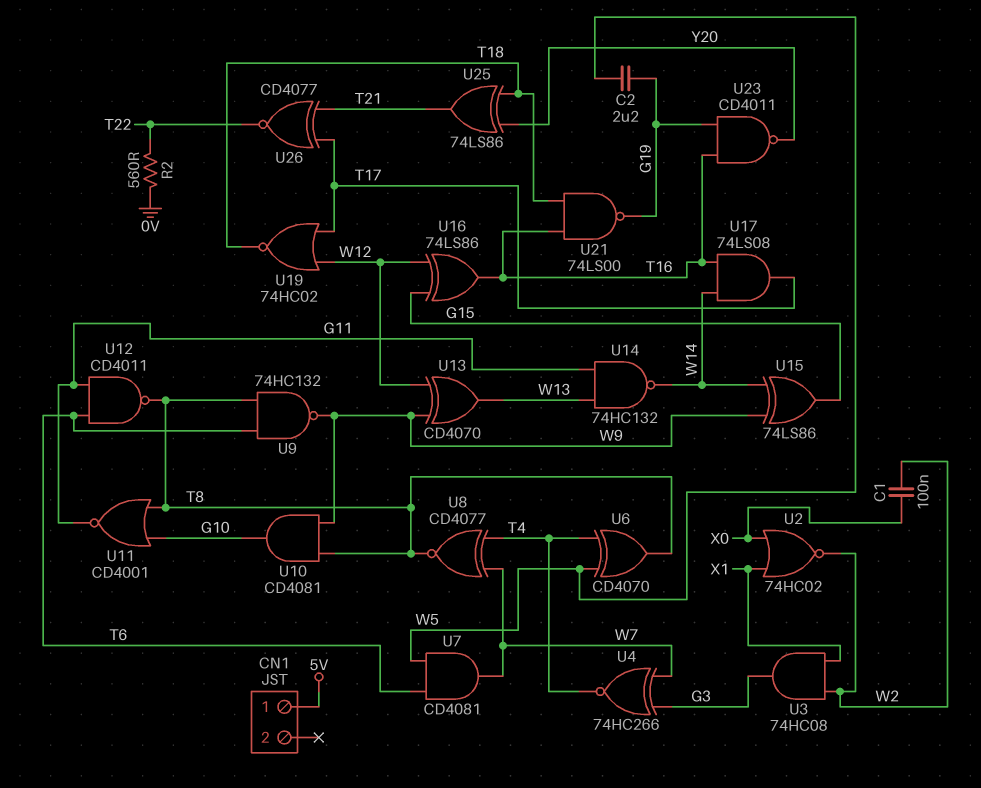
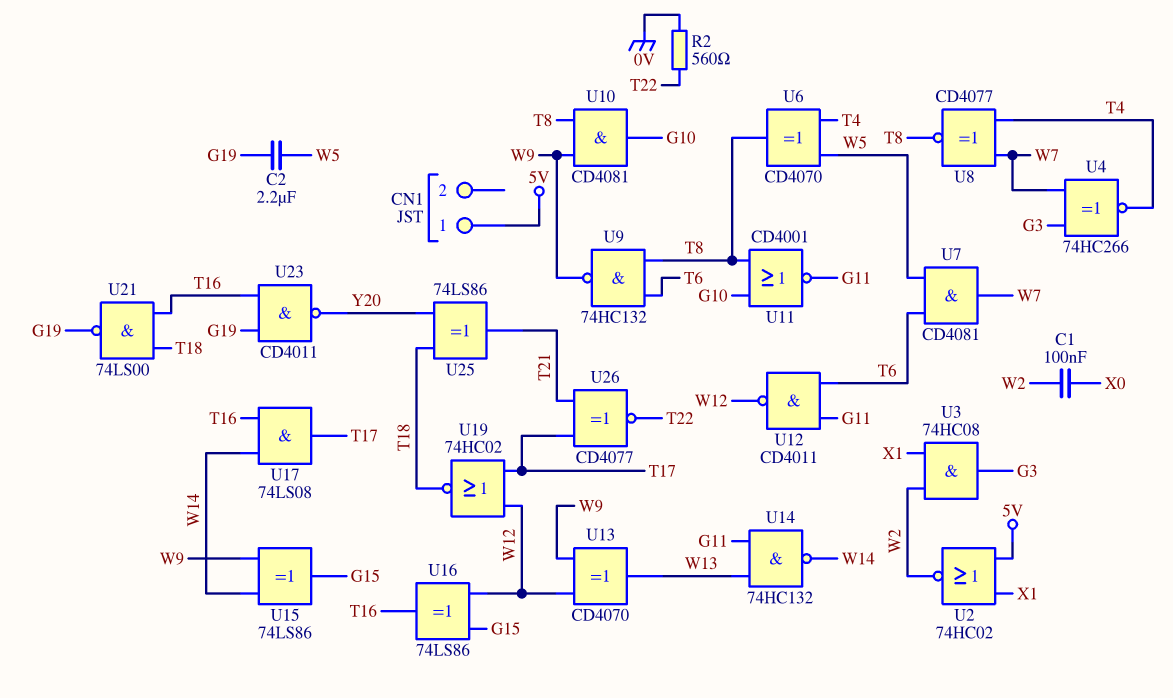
U2: NOR 74HC02 (in X0, in X1, out W2) -> NOR 74HC02 (in 5V, in X1, out W2)
U12: NAND CD4011 (in G11, in T6, out T8) -> NAND CD4011 (in G11, in T6, out W12)

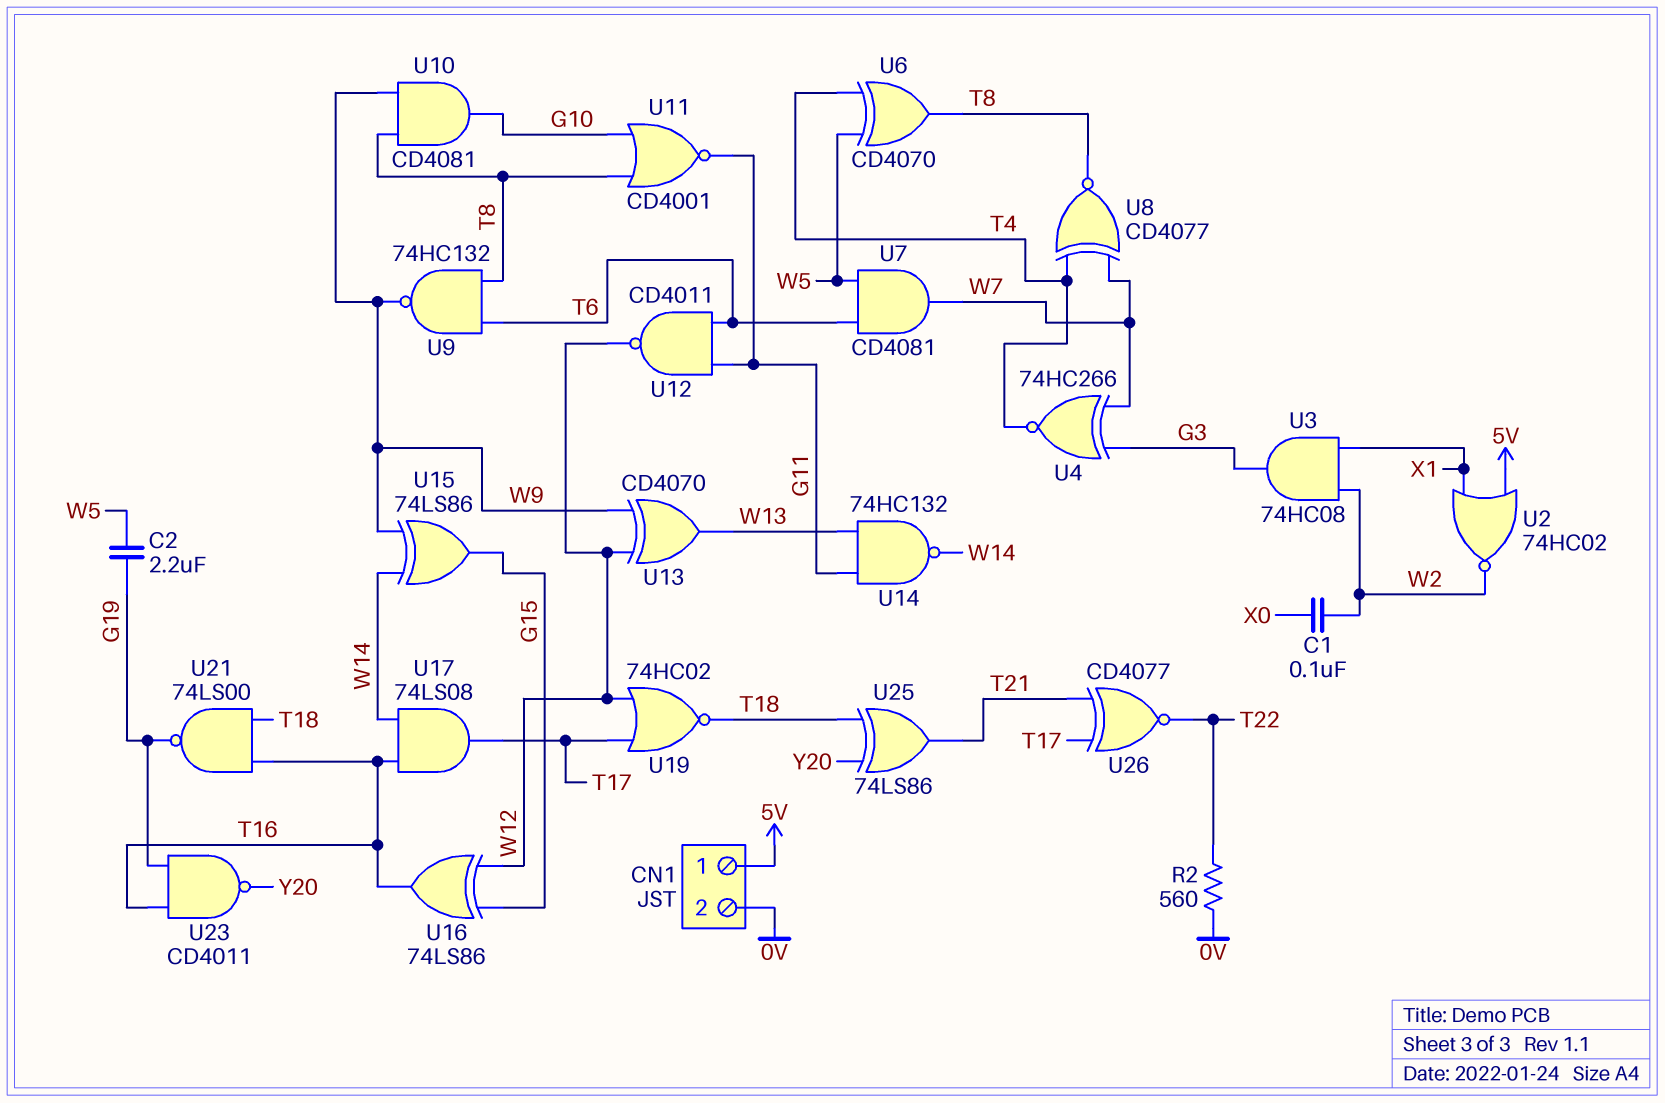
CN1 pin 2: none -> 0V

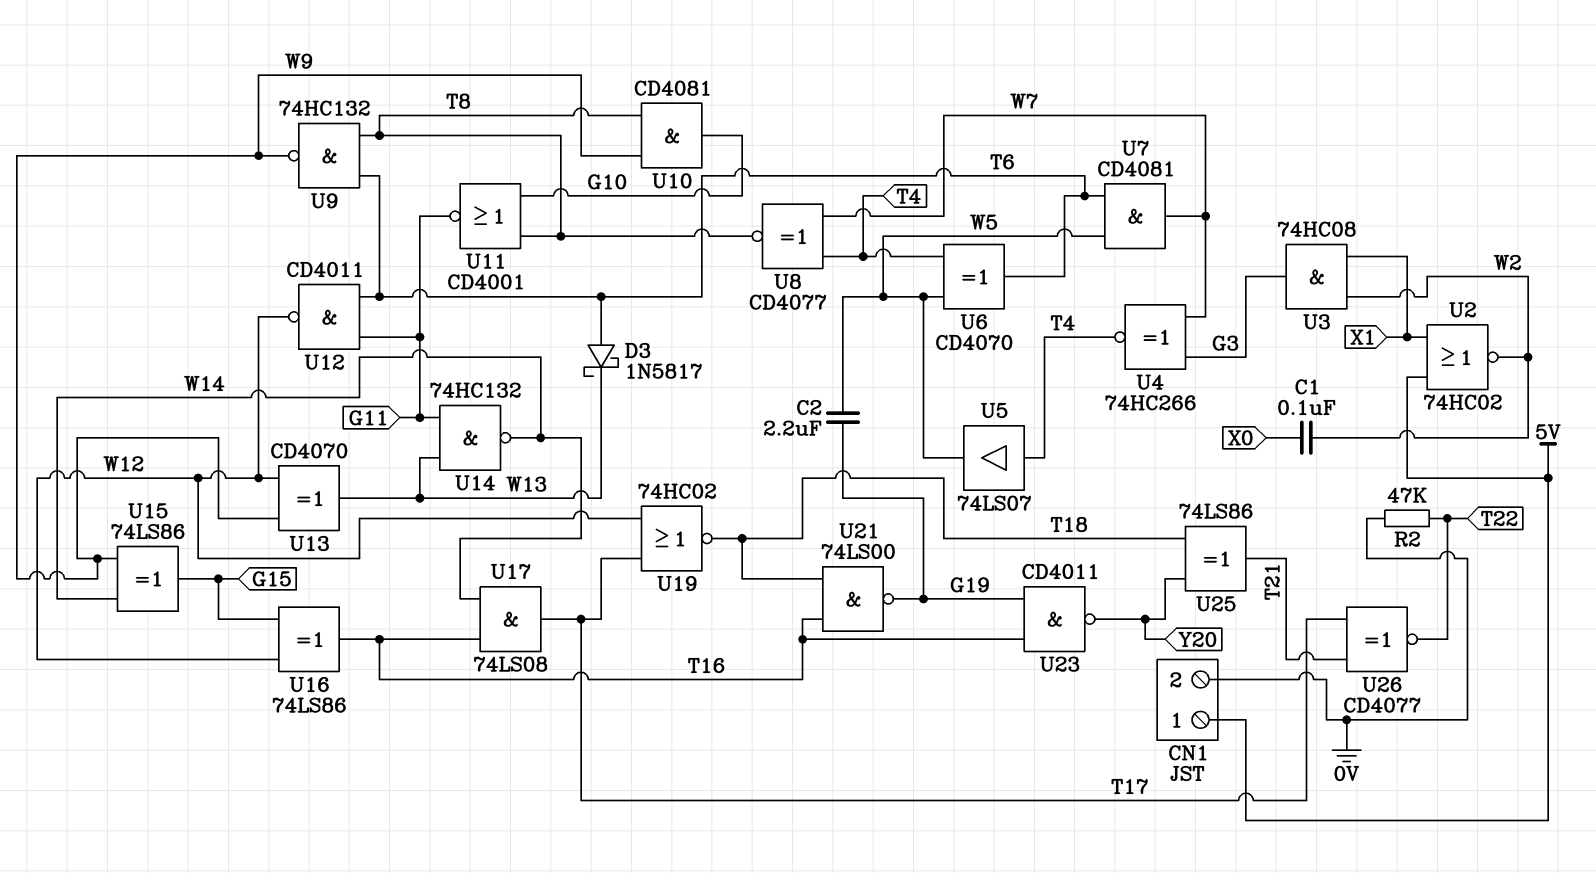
D3: none -> schottky 1N5817 (A T6, K W13)
R2: 560 (0V, T22) -> 47k (0V, T22)
U5: none -> buffer 74LS07 (in T4, out W5)
U6: XOR CD4070 (in T4, in W5, out T8) -> XOR CD4070 (in T4, in W5, out T6)

